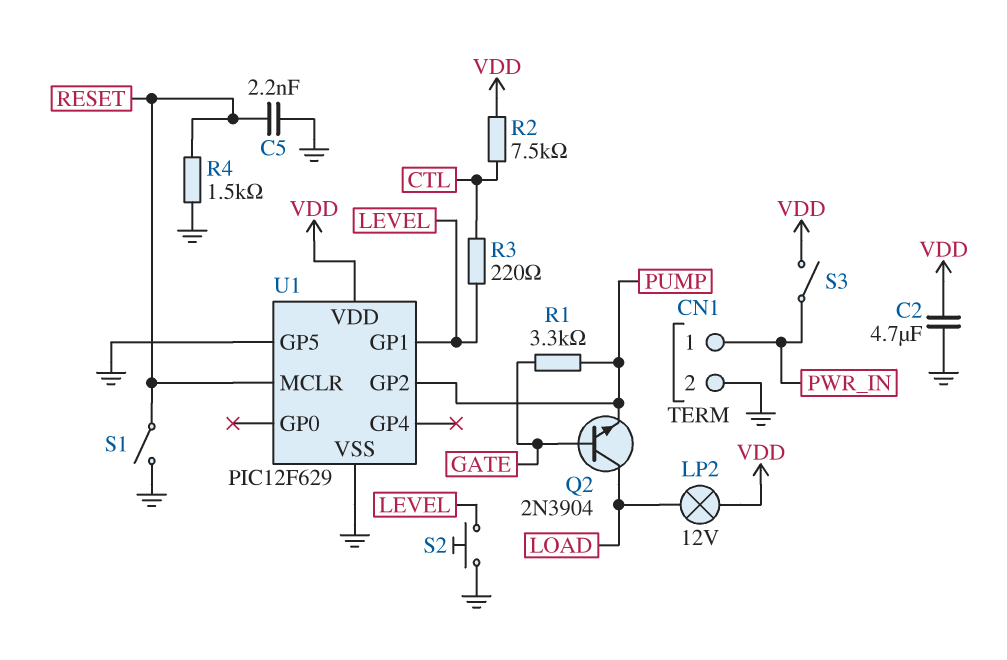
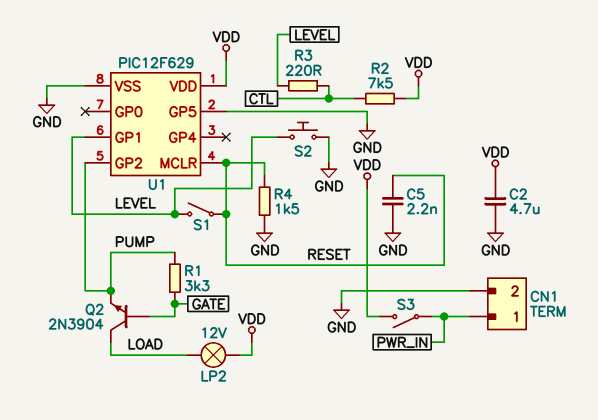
S1: switch (GND, RESET) -> switch (LEVEL, RESET)

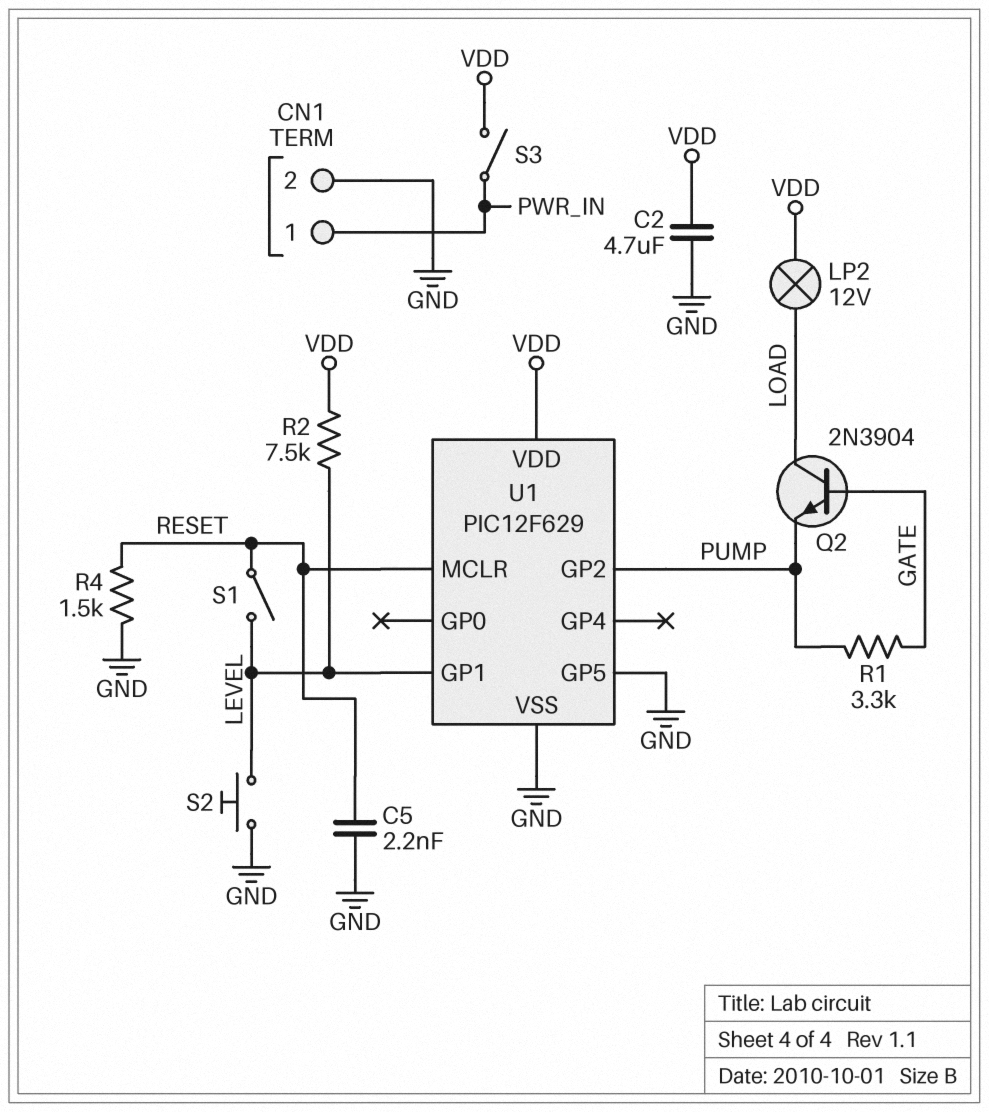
R2: 7.5k (CTL, VDD) -> 7.5k (LEVEL, VDD)
R3: 220 (CTL, LEVEL) -> none

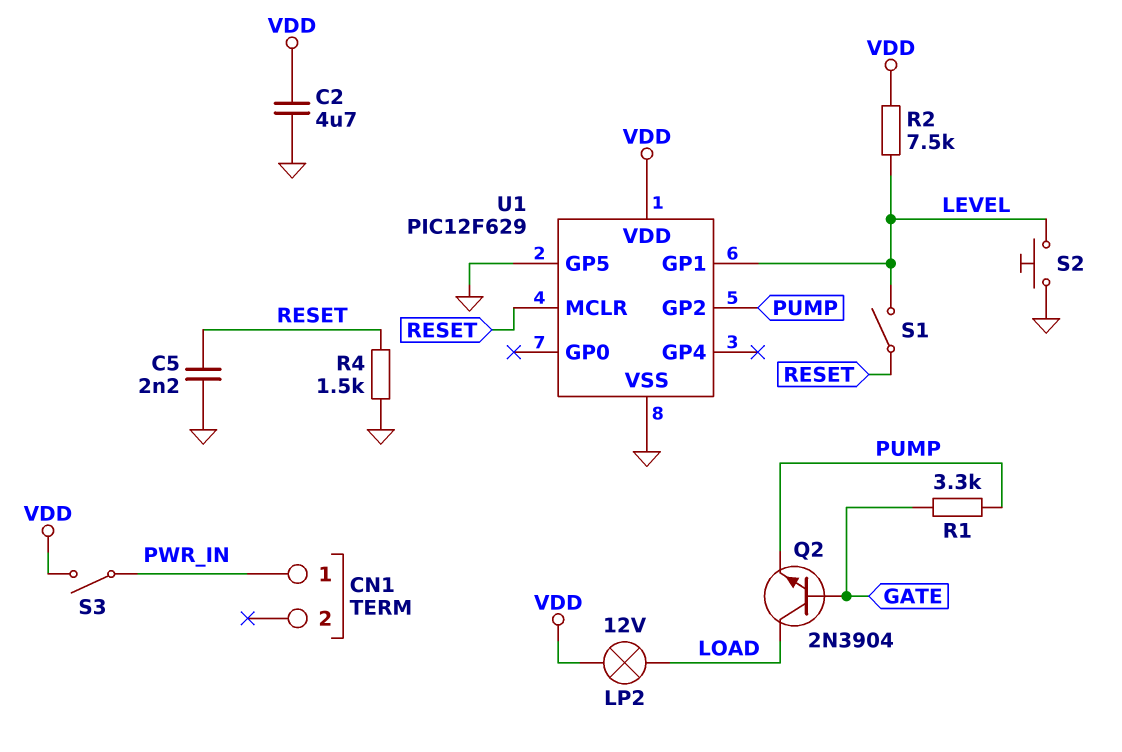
CN1 pin 2: GND -> none

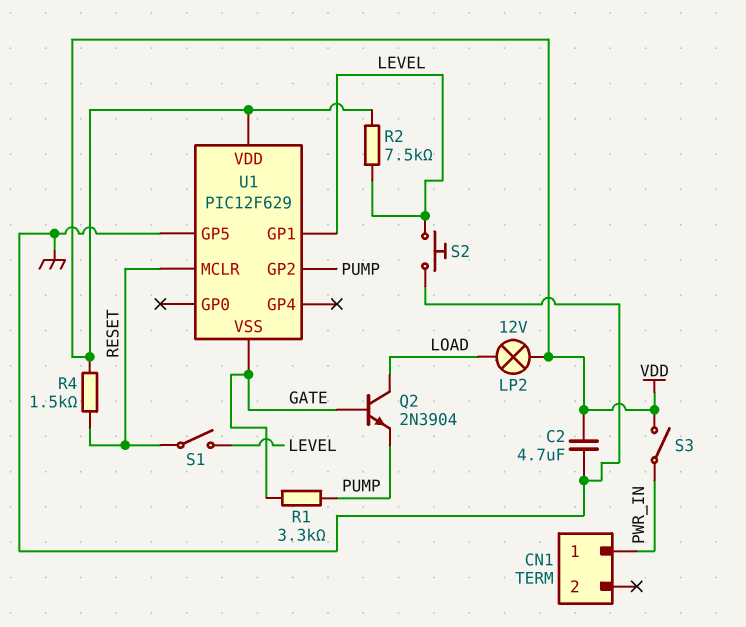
C5: 2.2nF (GND, RESET) -> none
R4: 1.5k (GND, RESET) -> 1.5k (RESET, VDD)
U1 pin VSS: GND -> GATE

